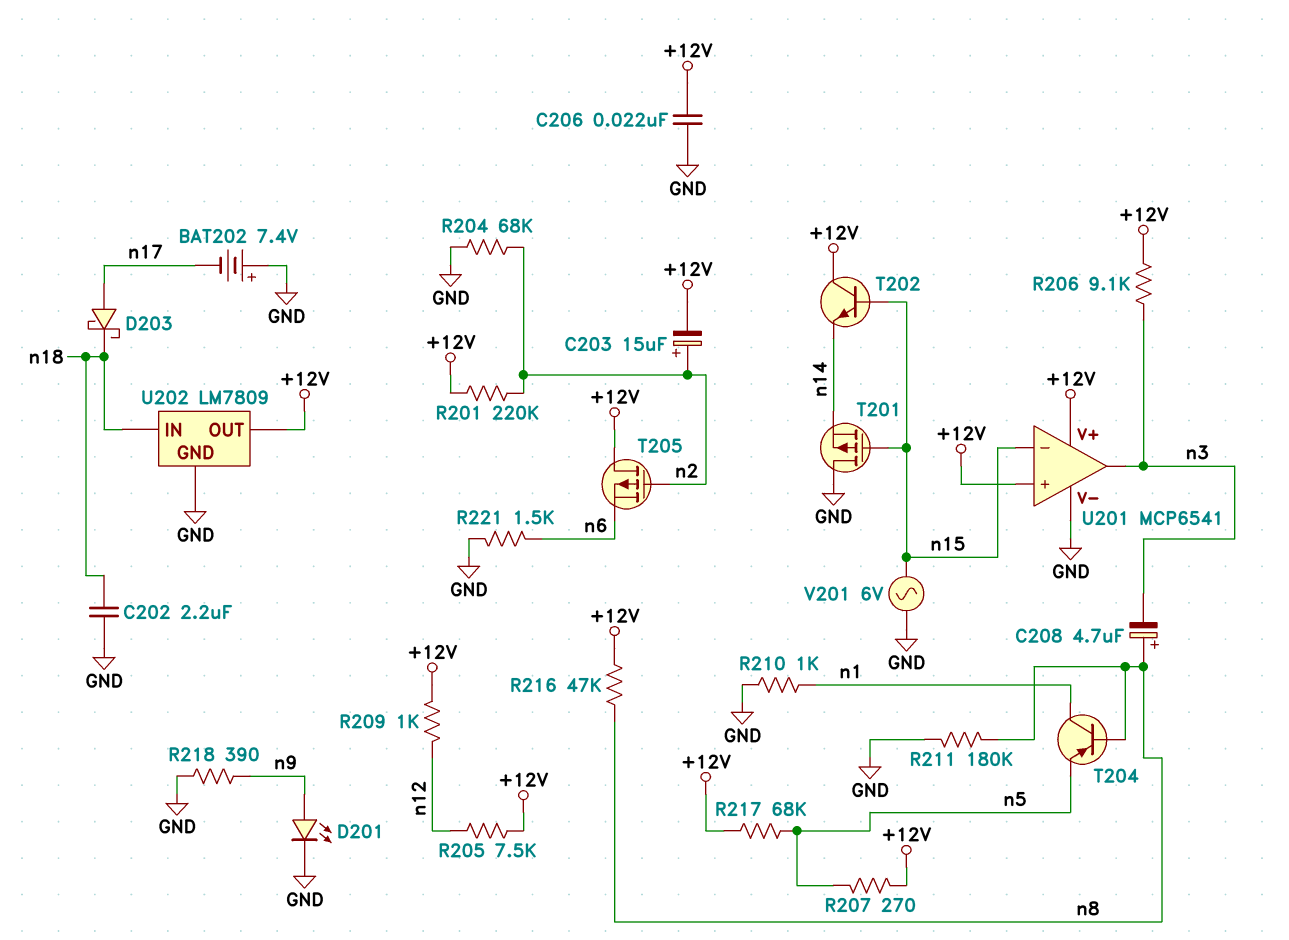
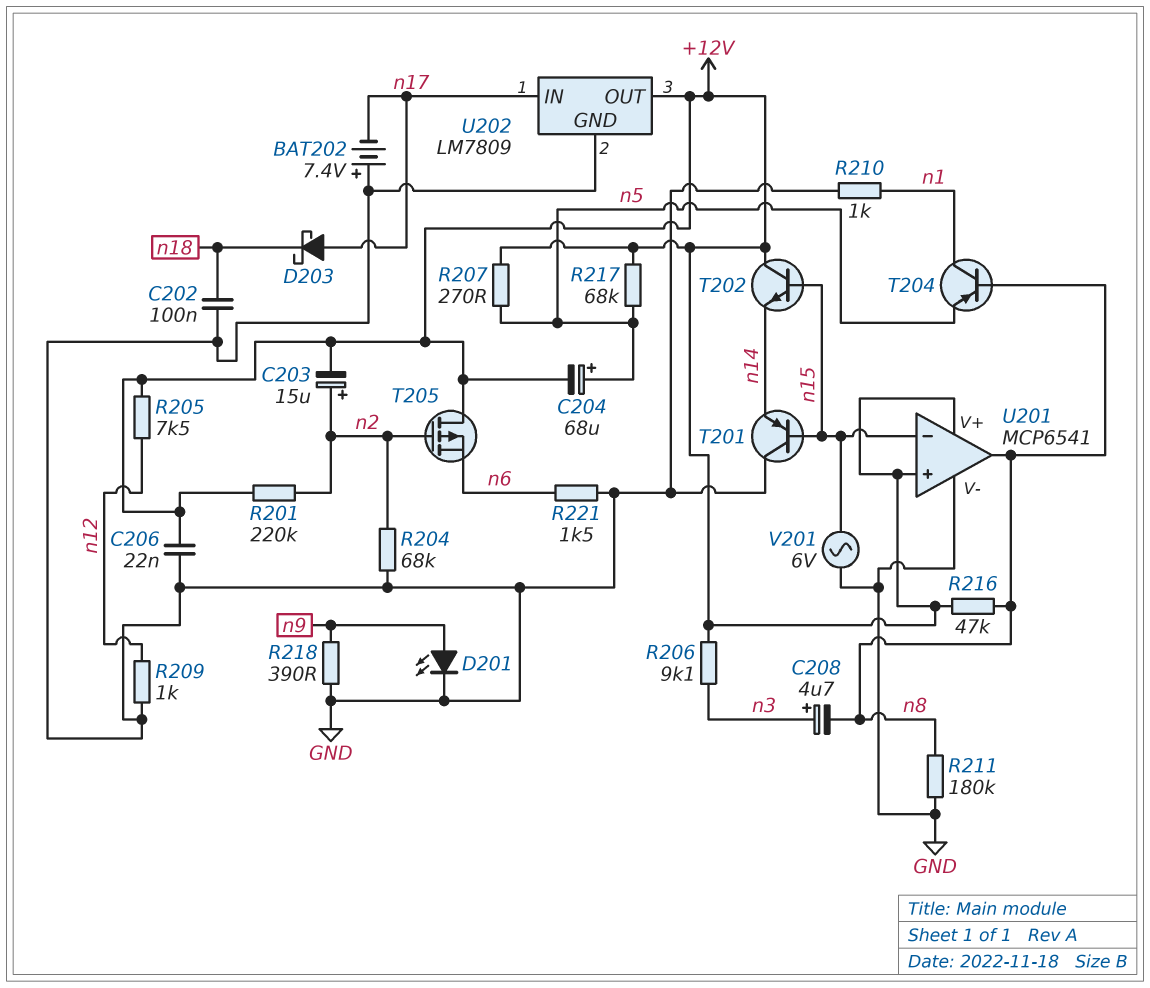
C202: 2.2uF (GND, n18) -> 100nF (GND, n18)
C204: none -> 68uF (plus n5, minus +12V)
C208: 4.7uF (plus n8, minus n3) -> 4.7uF (plus n3, minus n8)
R209: 1k (+12V, n12) -> 1k (GND, n12)
T201: PMOS (G n15, D GND, S n14) -> PNP (B n15, C GND, E n14)
U201 pin out: n3 -> n8
U202 pin IN: n18 -> n17

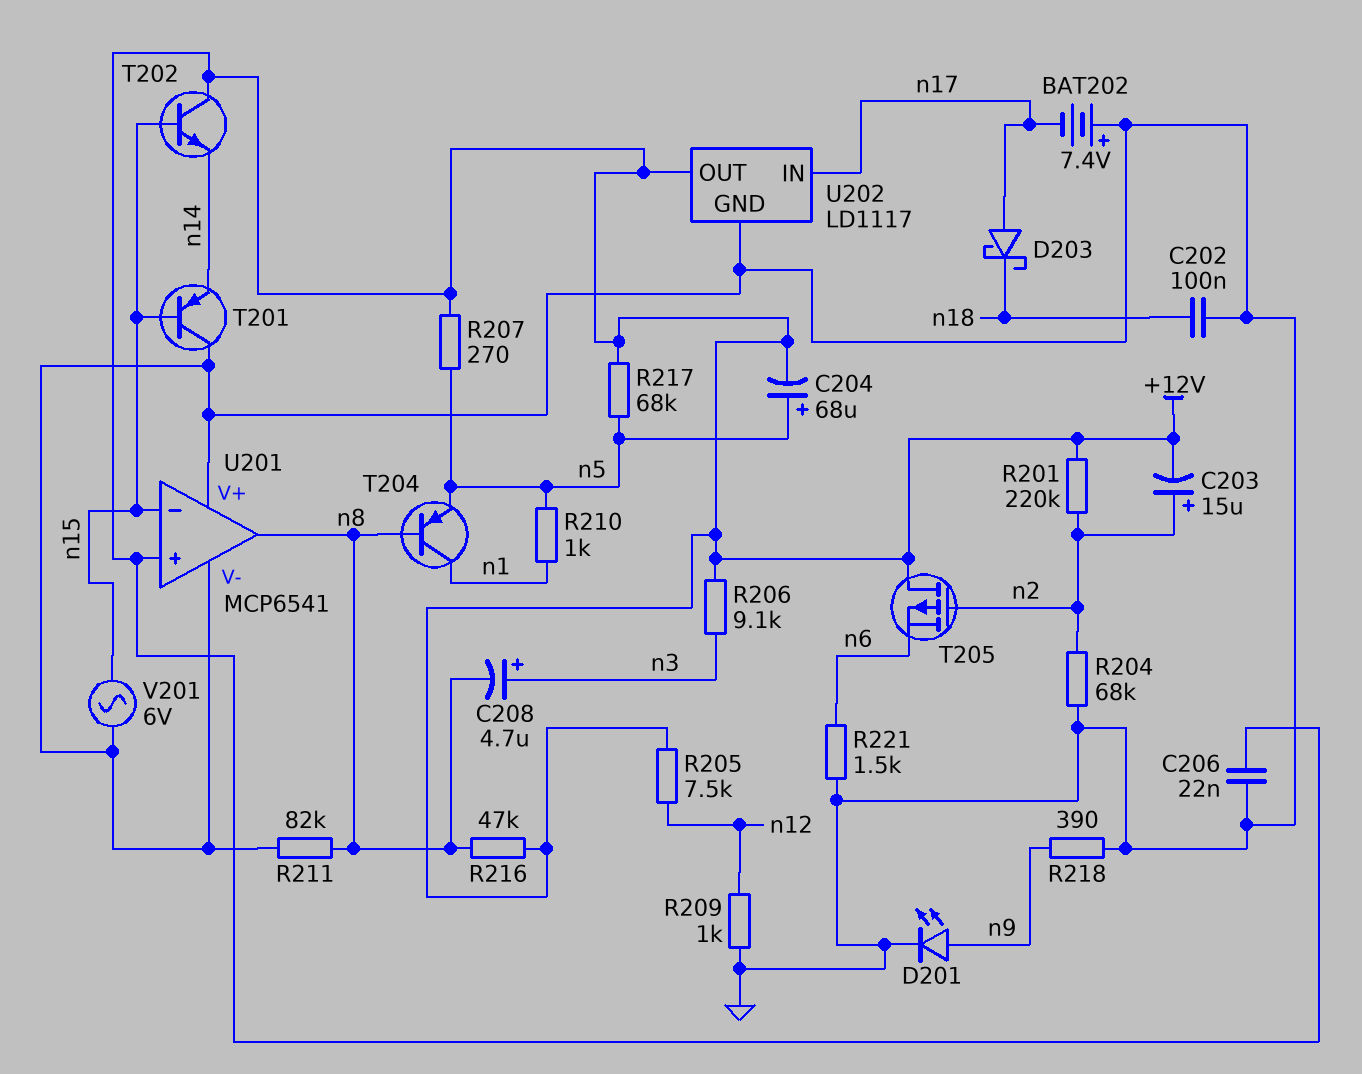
R210: 1k (GND, n1) -> 1k (n1, n5)
R211: 180k (GND, n8) -> 82k (GND, n8)
U201 pin V+: +12V -> GND
U202: LM7809 -> LD1117

